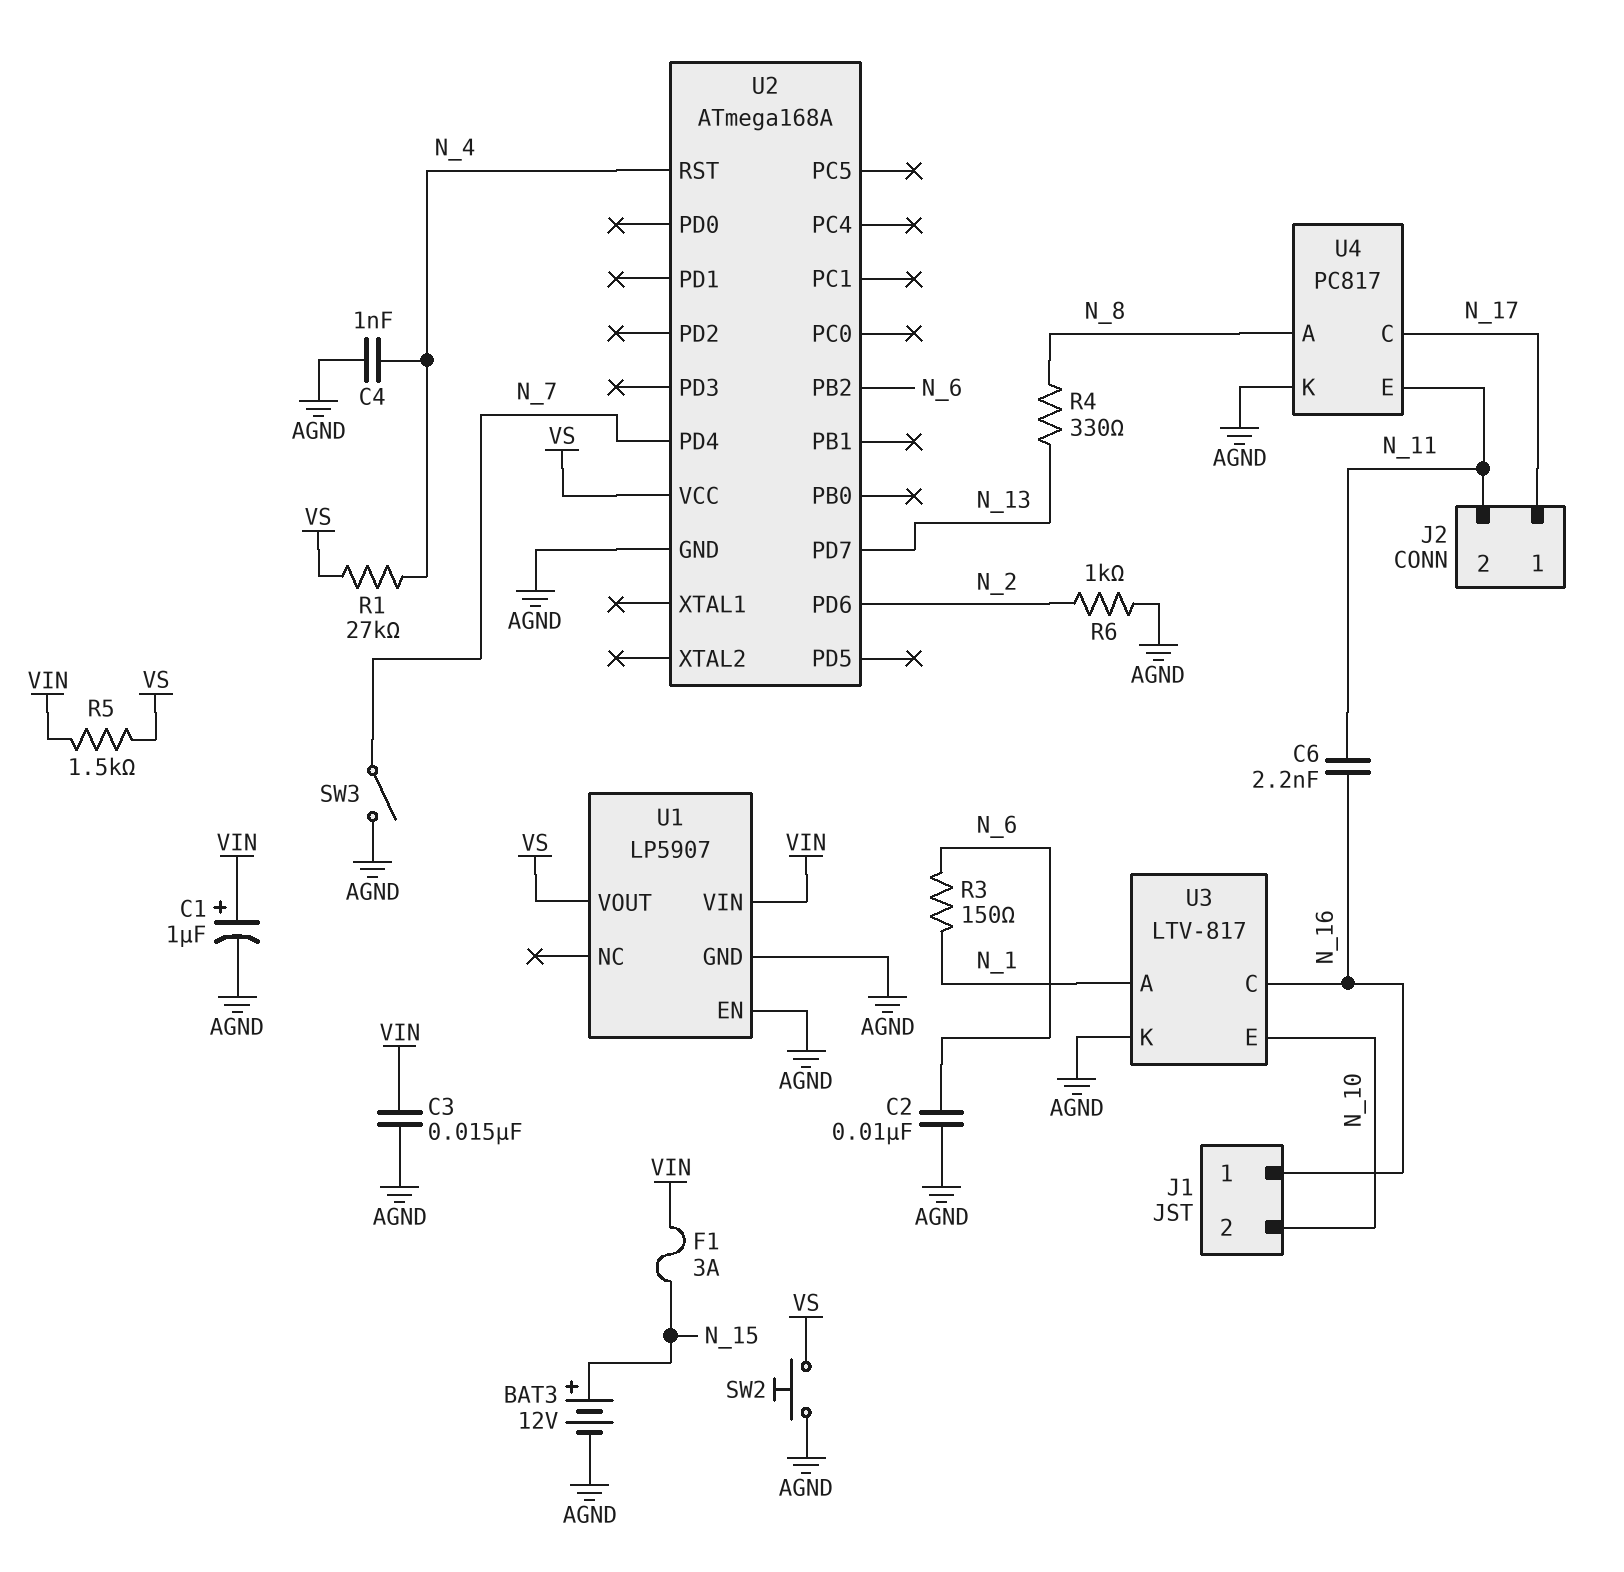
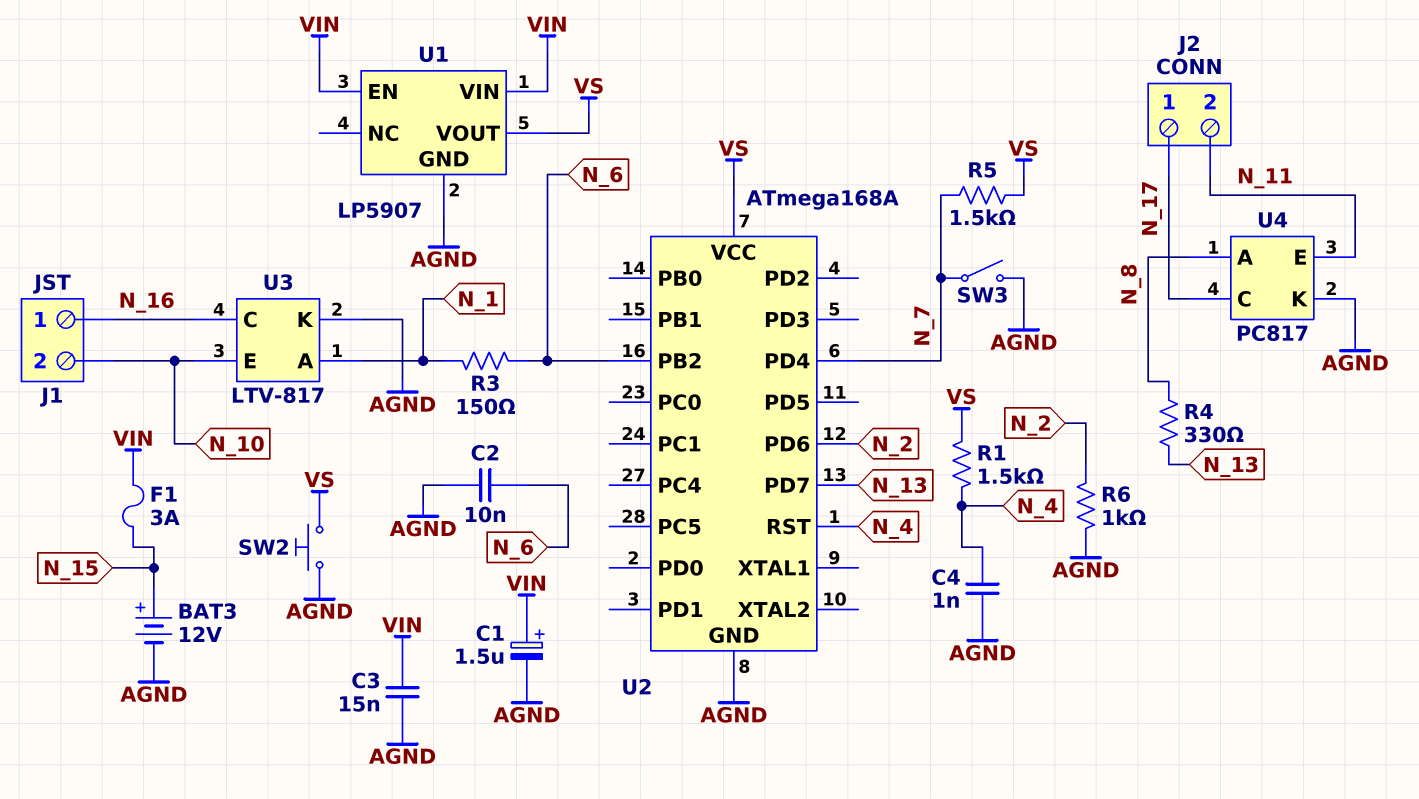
C1: 1uF (plus VIN, minus AGND) -> 1.5uF (plus VIN, minus AGND)
C6: 2.2nF (N_11, N_16) -> none
R1: 27k (N_4, VS) -> 1.5k (N_4, VS)
R5: 1.5k (VIN, VS) -> 1.5k (N_7, VS)
U1 pin EN: AGND -> VIN

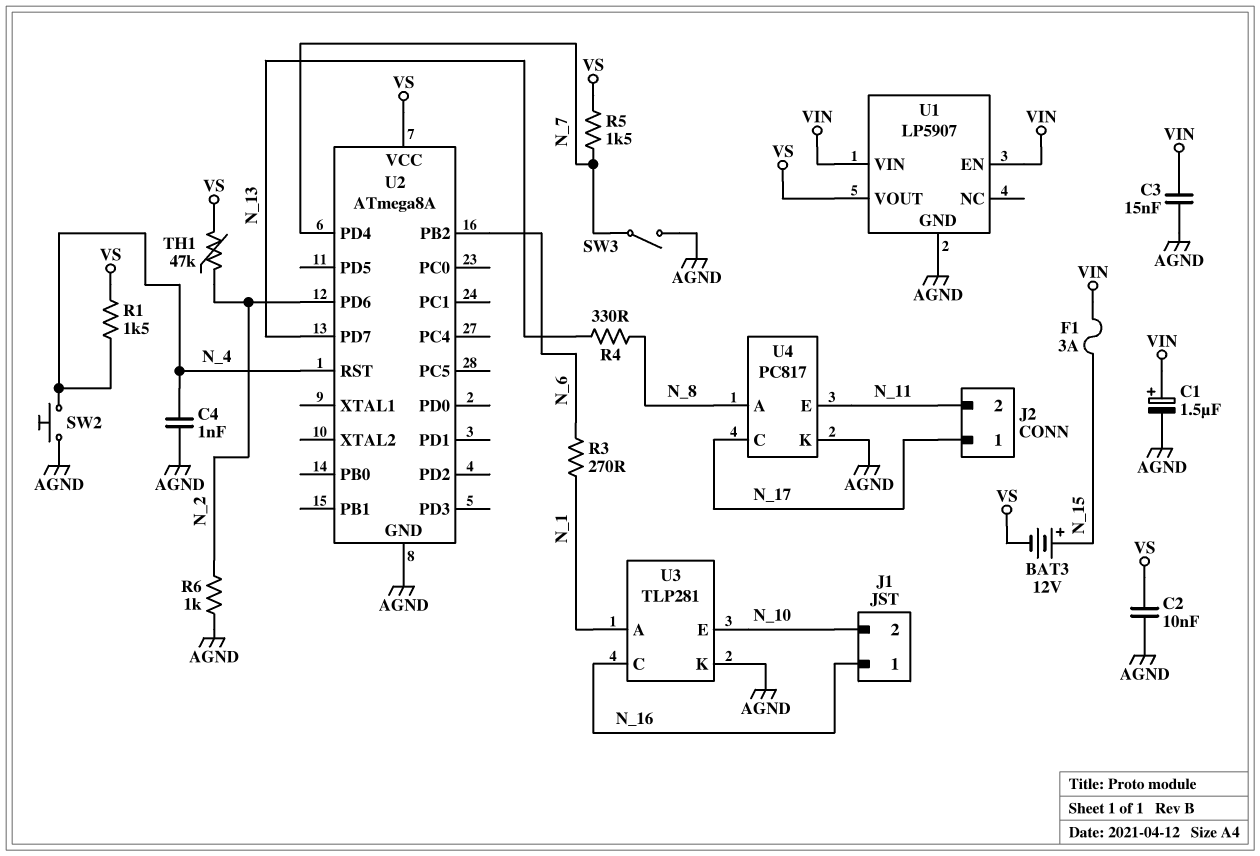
BAT3: 12V (plus N_15, minus AGND) -> 12V (plus N_15, minus VS)
C2: 10nF (AGND, N_6) -> 10nF (AGND, VS)
R3: 150 (N_1, N_6) -> 270 (N_1, N_6)
SW2: button (AGND, VS) -> button (AGND, N_4)
TH1: none -> 47k (N_2, VS)
U2: ATmega168A -> ATmega8A
U3: LTV-817 -> TLP281

